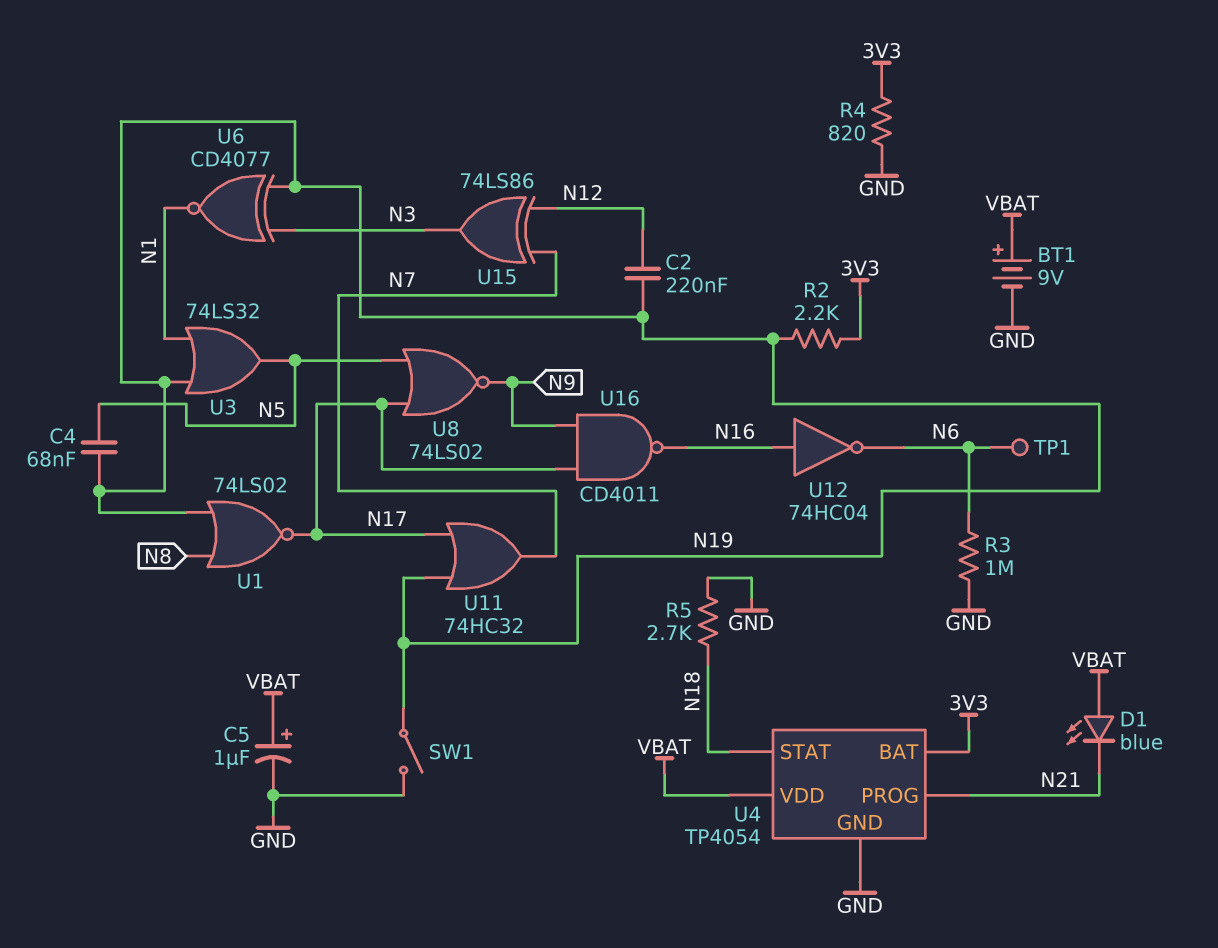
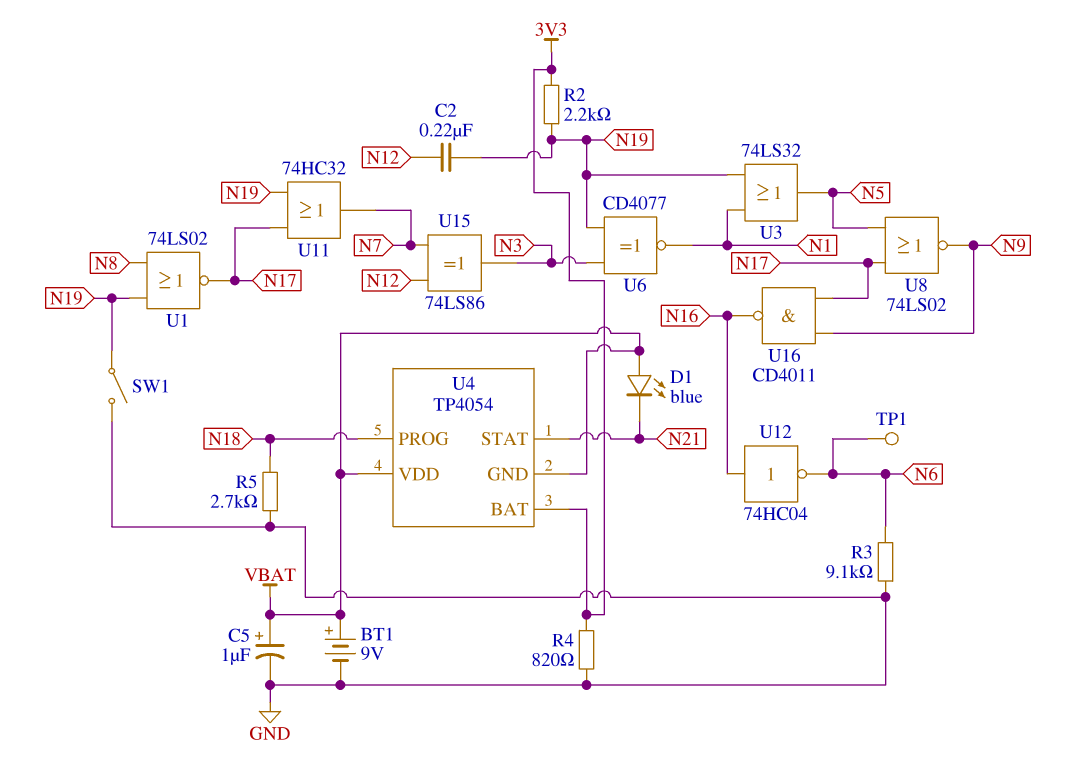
C4: 68nF (N5, N19) -> none
R3: 1M (GND, N6) -> 9.1k (GND, N6)
U4 pin GND: GND -> VBAT
U4 pin PROG: N21 -> N18
U4 pin STAT: N18 -> N21

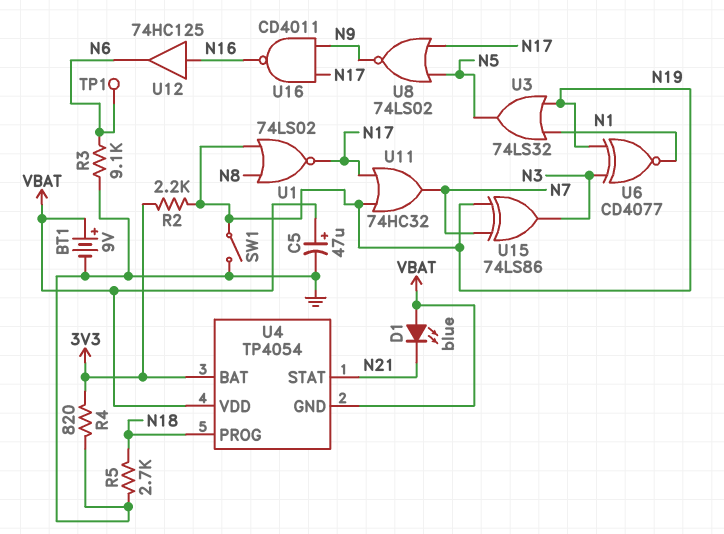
C2: 220nF (N12, N19) -> none
C5: 1uF (plus VBAT, minus GND) -> 47uF (plus VBAT, minus GND)
U12: NOT 74HC04 (in N16, out N6) -> buffer 74HC125 (in N16, out N6)
U15: XOR 74LS86 (in N7, in N12, out N3) -> XOR 74LS86 (in N7, in N19, out N3)

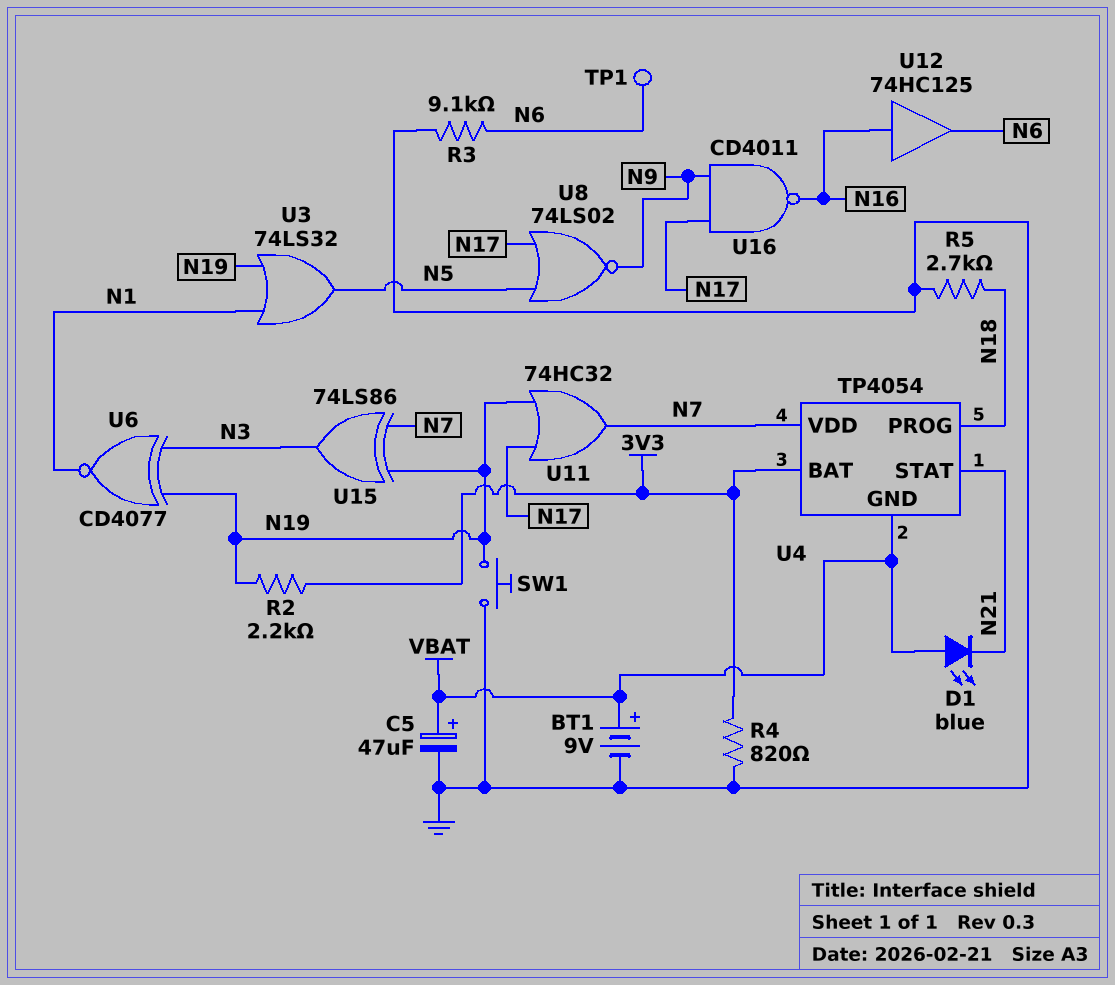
SW1: switch (GND, N19) -> button (GND, N19)
U1: NOR 74LS02 (in N8, in N19, out N17) -> none
U4 pin VDD: VBAT -> N7

